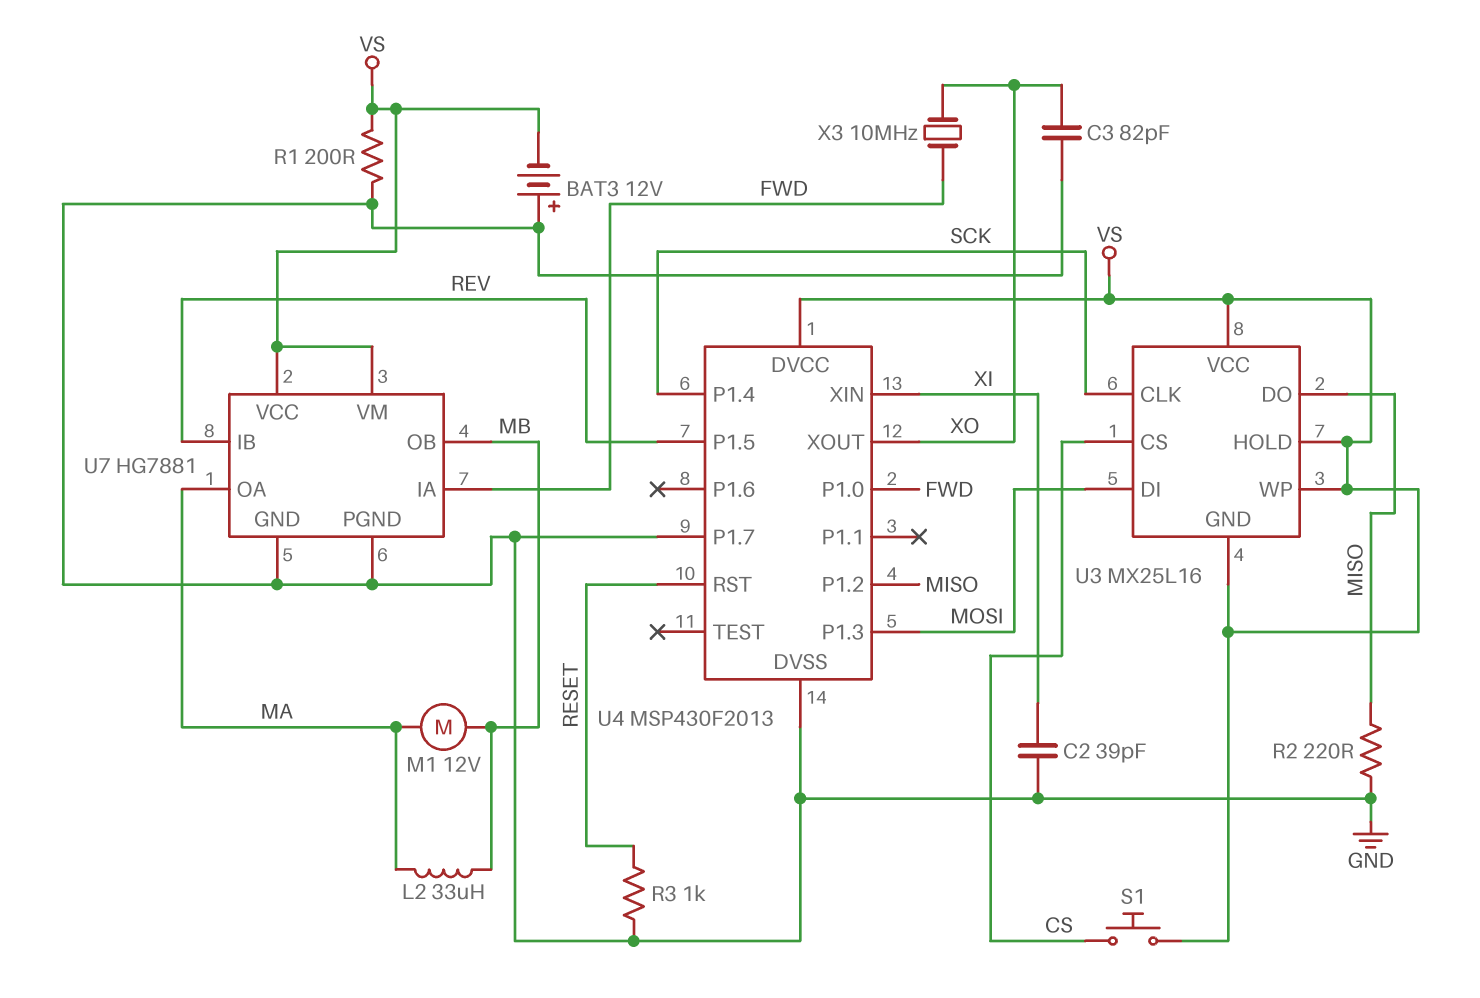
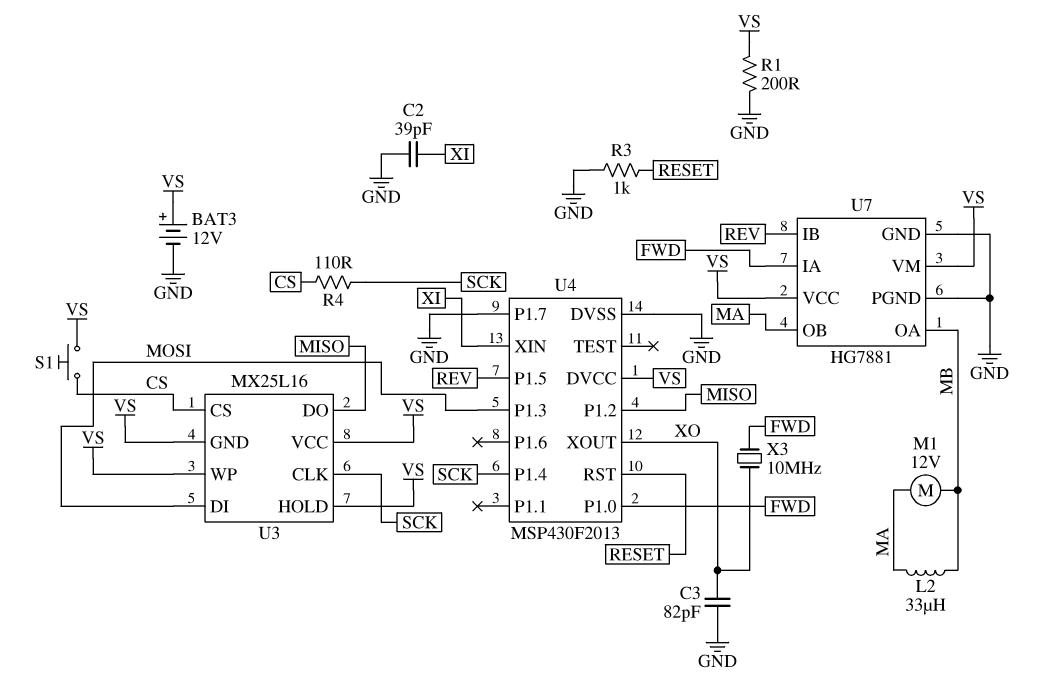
BAT3: 12V (plus GND, minus VS) -> 12V (plus VS, minus GND)
R2: 220 (GND, MISO) -> none
R4: none -> 110 (CS, SCK)
U7 pin OA: MA -> MB
U7 pin OB: MB -> MA

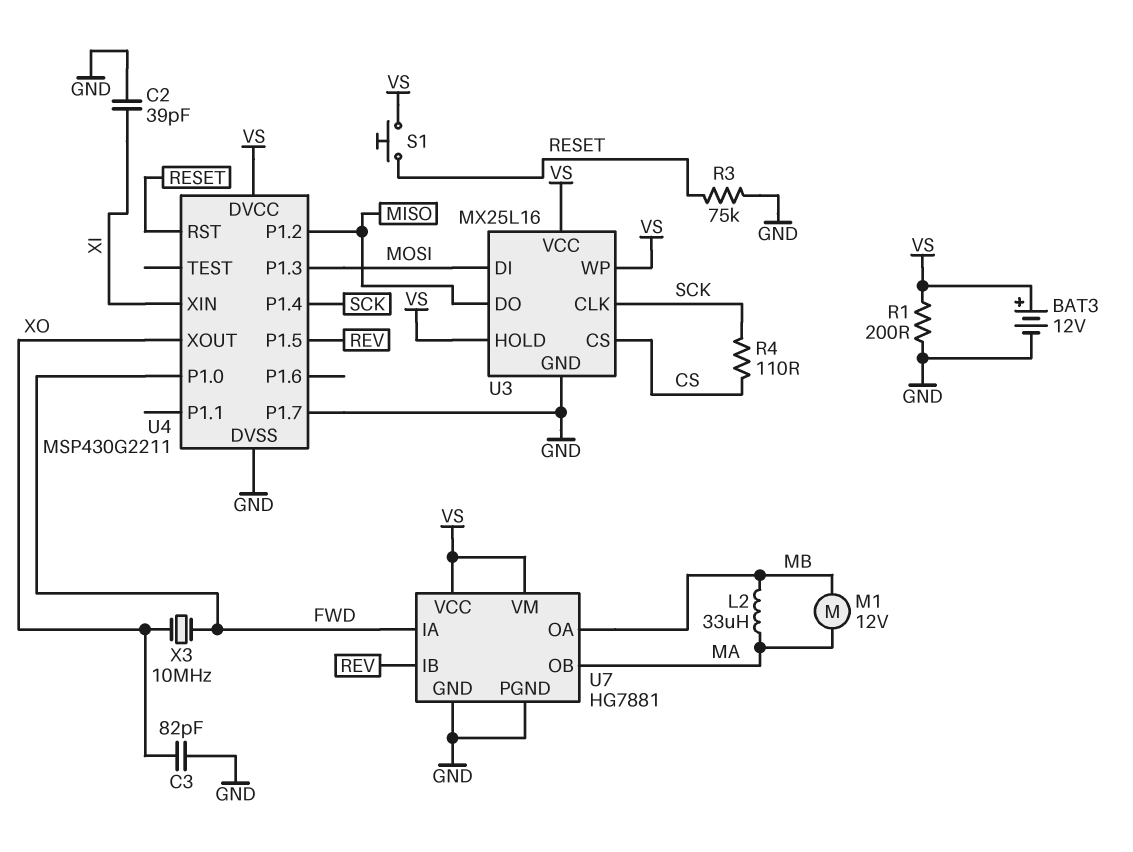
R3: 1k (GND, RESET) -> 75k (GND, RESET)
S1: button (CS, VS) -> button (RESET, VS)
U3 pin GND: VS -> GND
U4: MSP430F2013 -> MSP430G2211

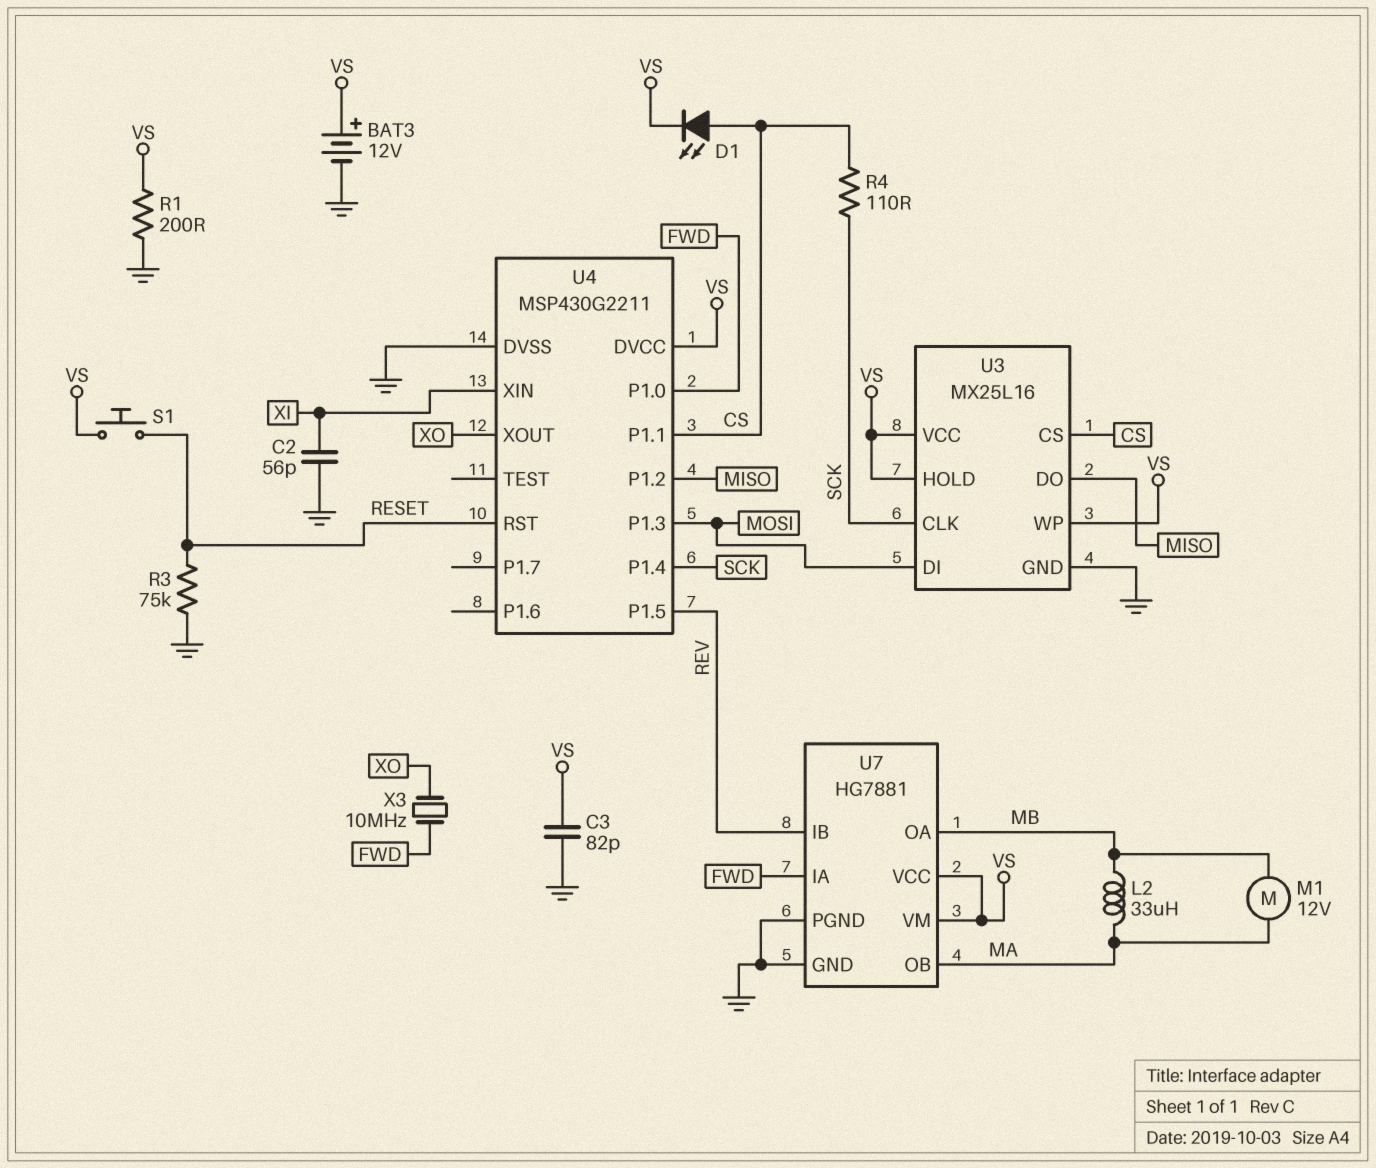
C2: 39pF (GND, XI) -> 56pF (GND, XI)
C3: 82pF (GND, XO) -> 82pF (GND, VS)
D1: none -> LED (A CS, K VS)
U4 pin P1.1: none -> CS
U4 pin P1.7: GND -> none

